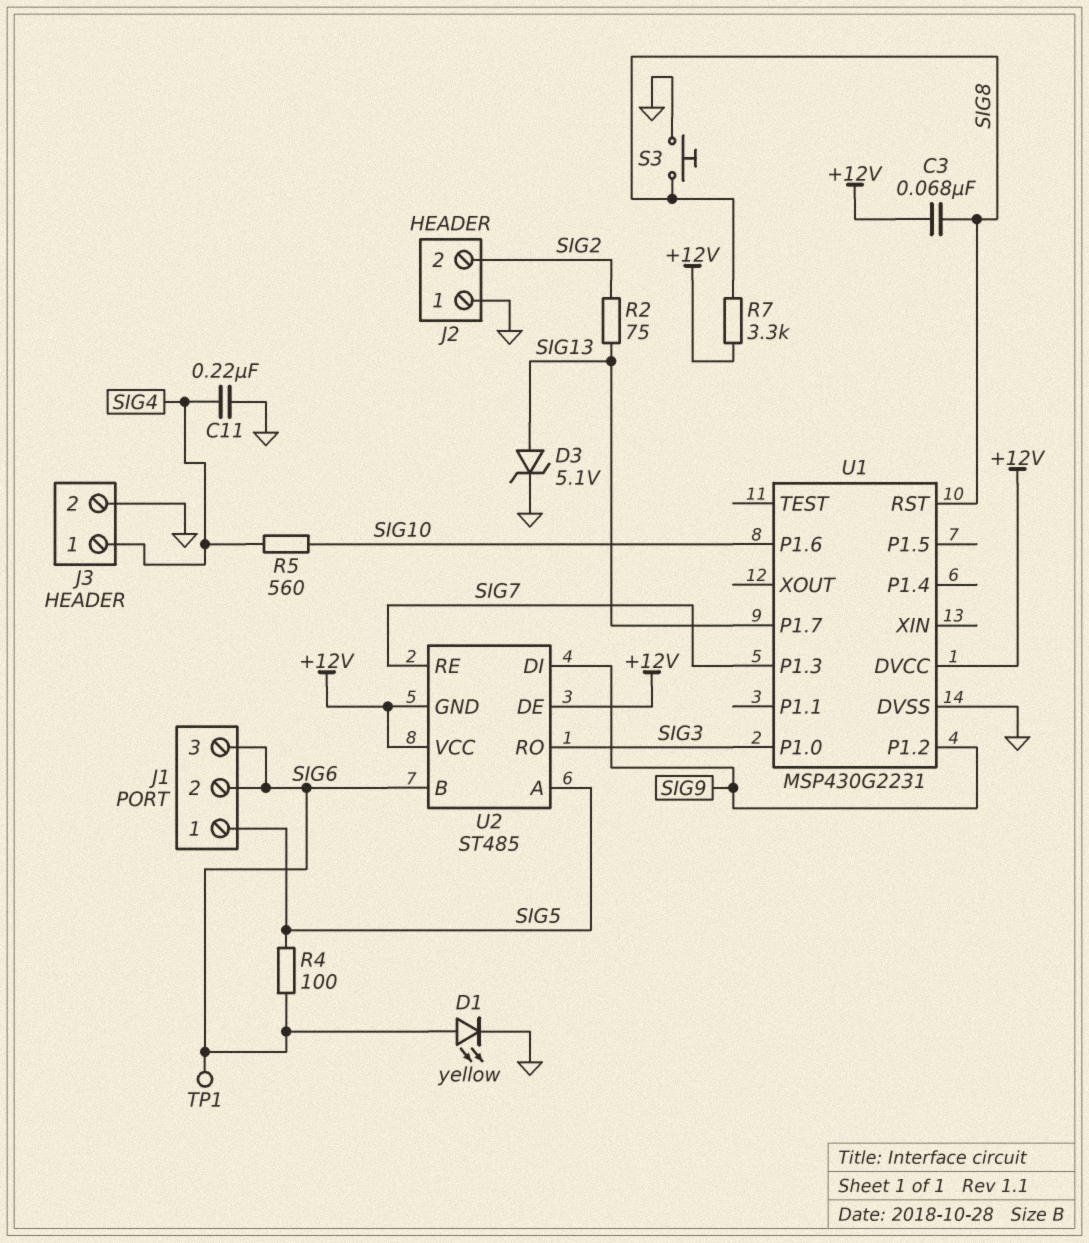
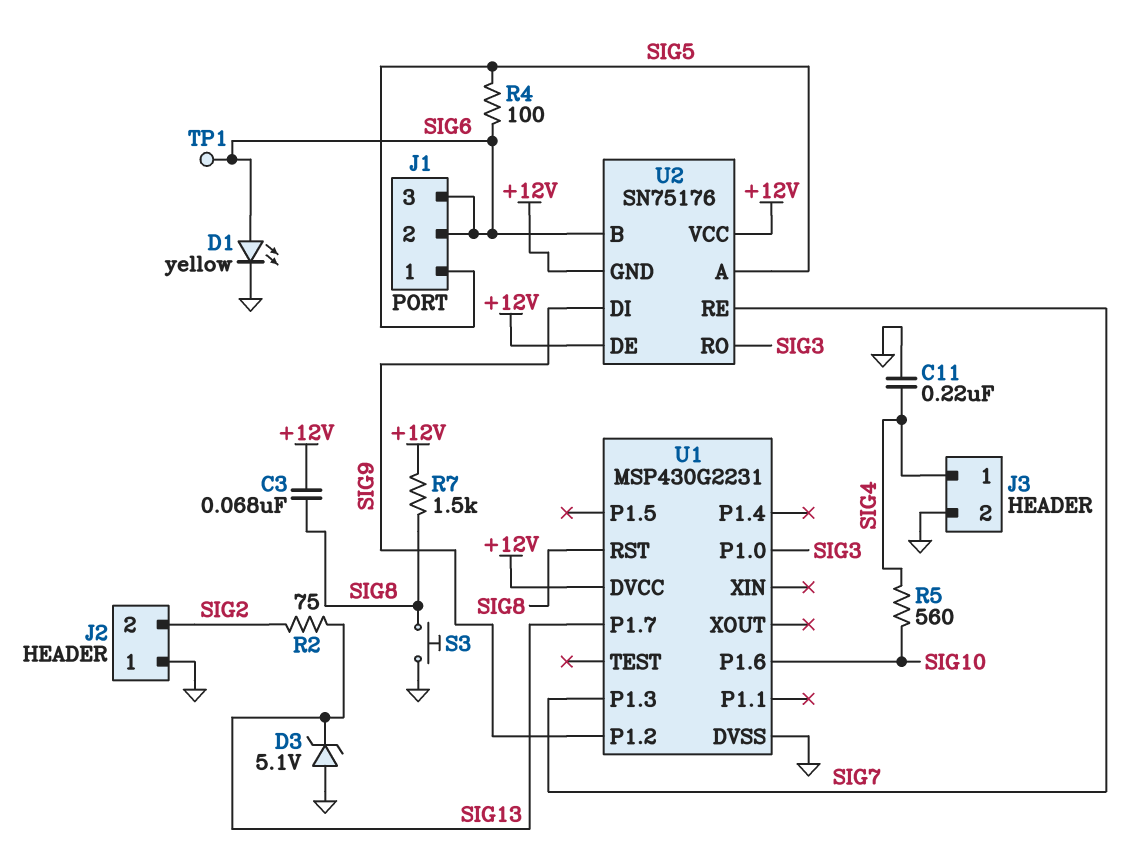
D3: zener 5.1V (A SIG13, K GND) -> zener 5.1V (A GND, K SIG13)
R7: 3.3k (+12V, SIG8) -> 1.5k (+12V, SIG8)
U2: ST485 -> SN75176

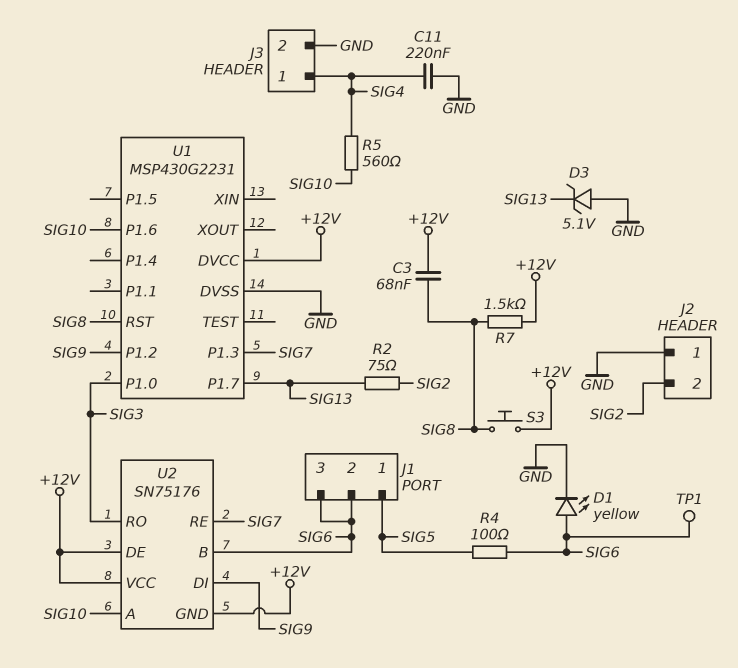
S3: button (GND, SIG8) -> button (+12V, SIG8)
U2 pin A: SIG5 -> SIG10

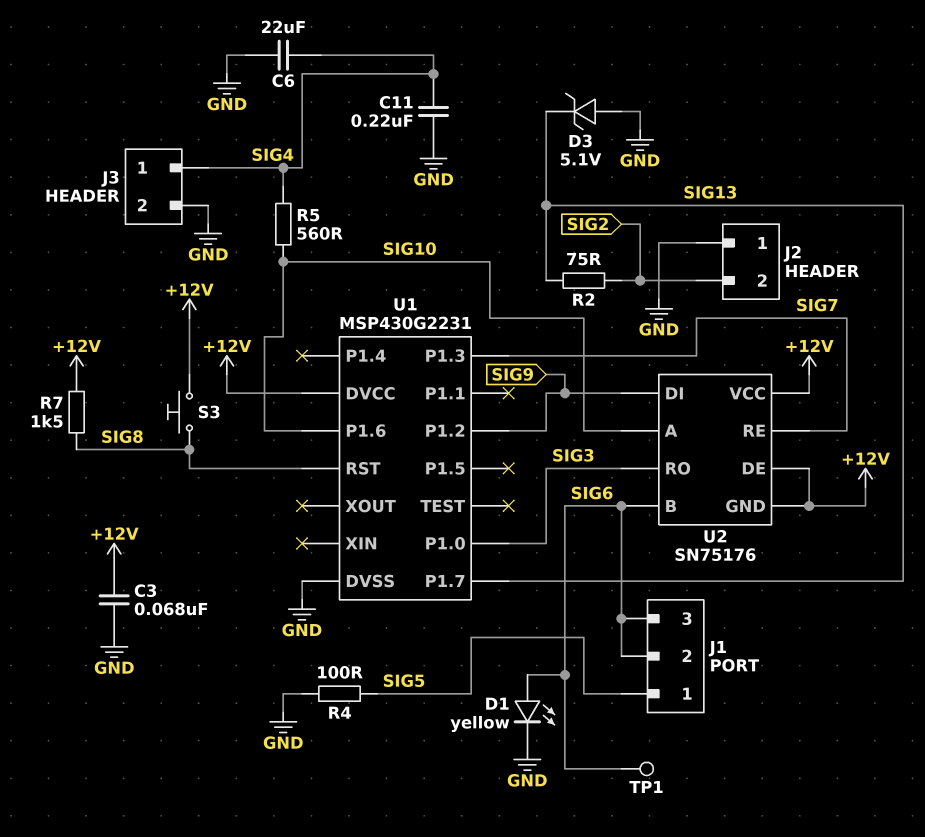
C3: 68nF (+12V, SIG8) -> 68nF (+12V, GND)
C6: none -> 22uF (GND, SIG4)
R4: 100 (SIG5, SIG6) -> 100 (GND, SIG5)

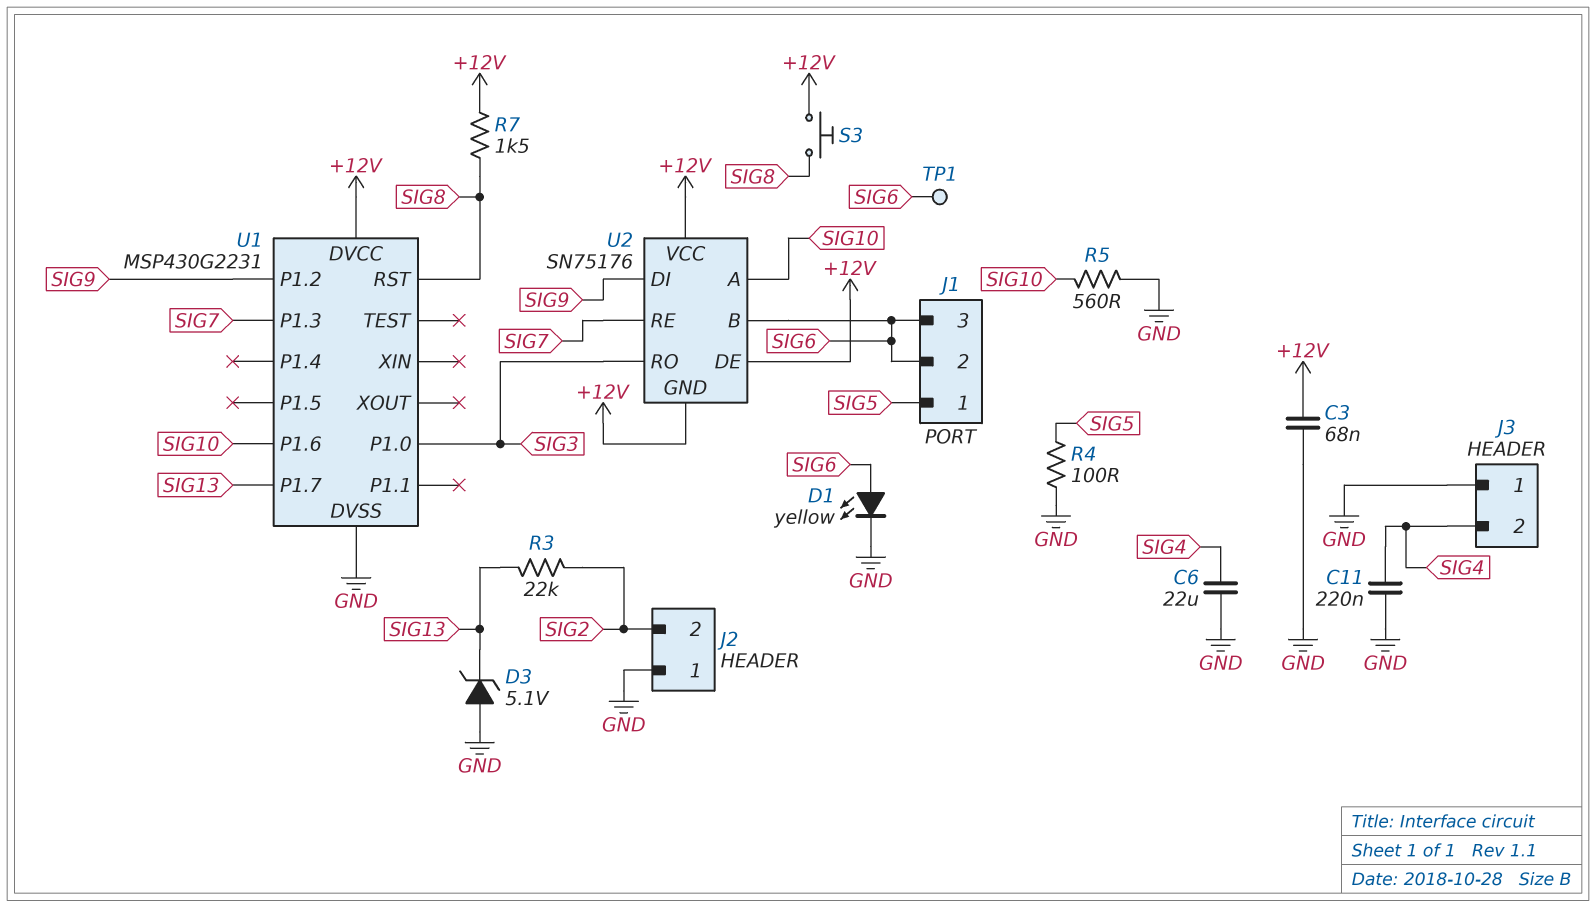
J3 pin 1: SIG4 -> GND
J3 pin 2: GND -> SIG4
R2: 75 (SIG2, SIG13) -> none
R3: none -> 22k (SIG2, SIG13)
R5: 560 (SIG4, SIG10) -> 560 (GND, SIG10)

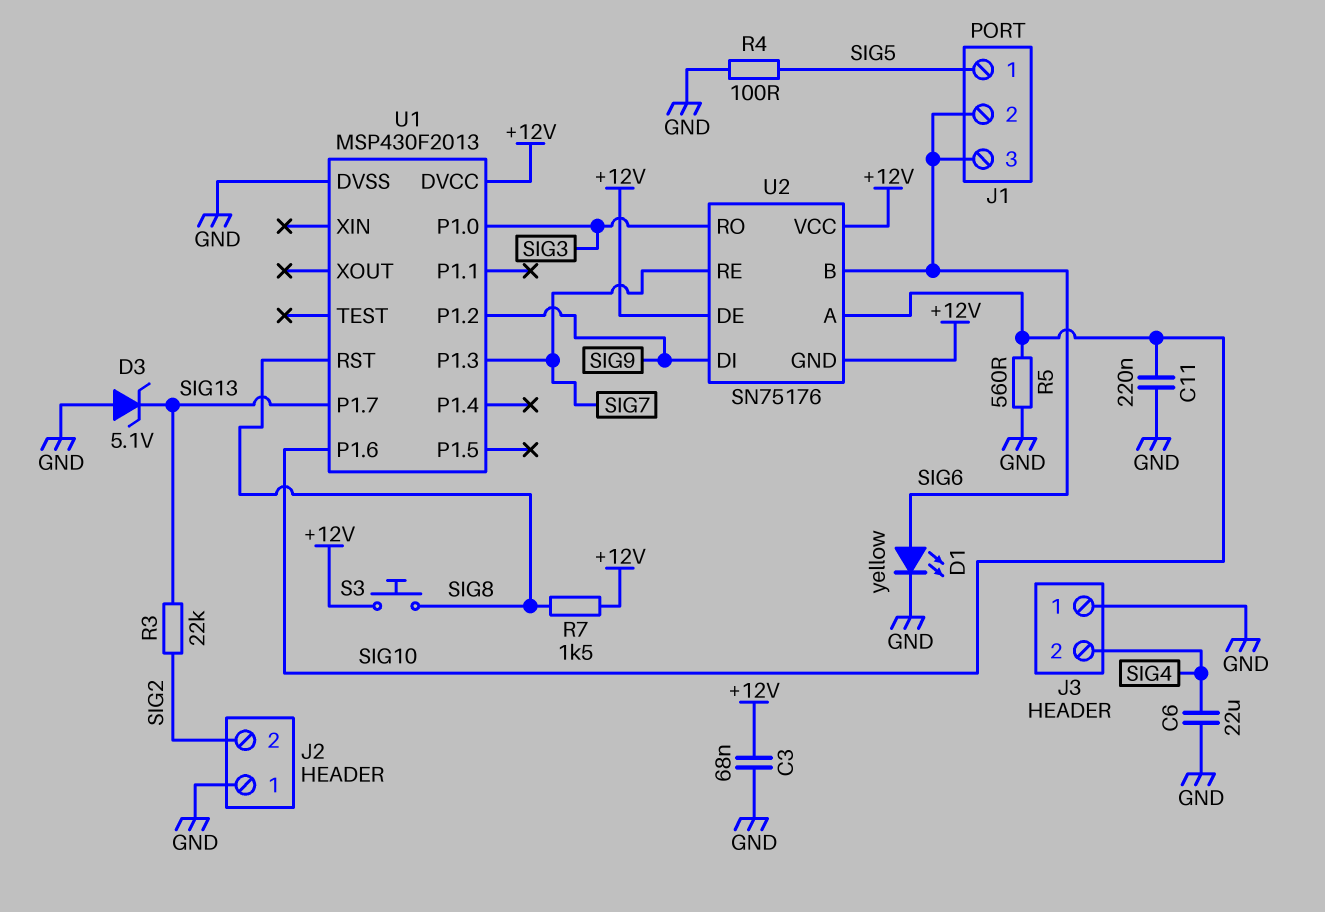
C11: 220nF (GND, SIG4) -> 220nF (GND, SIG10)
TP1: test point (SIG6) -> none
U1: MSP430G2231 -> MSP430F2013

